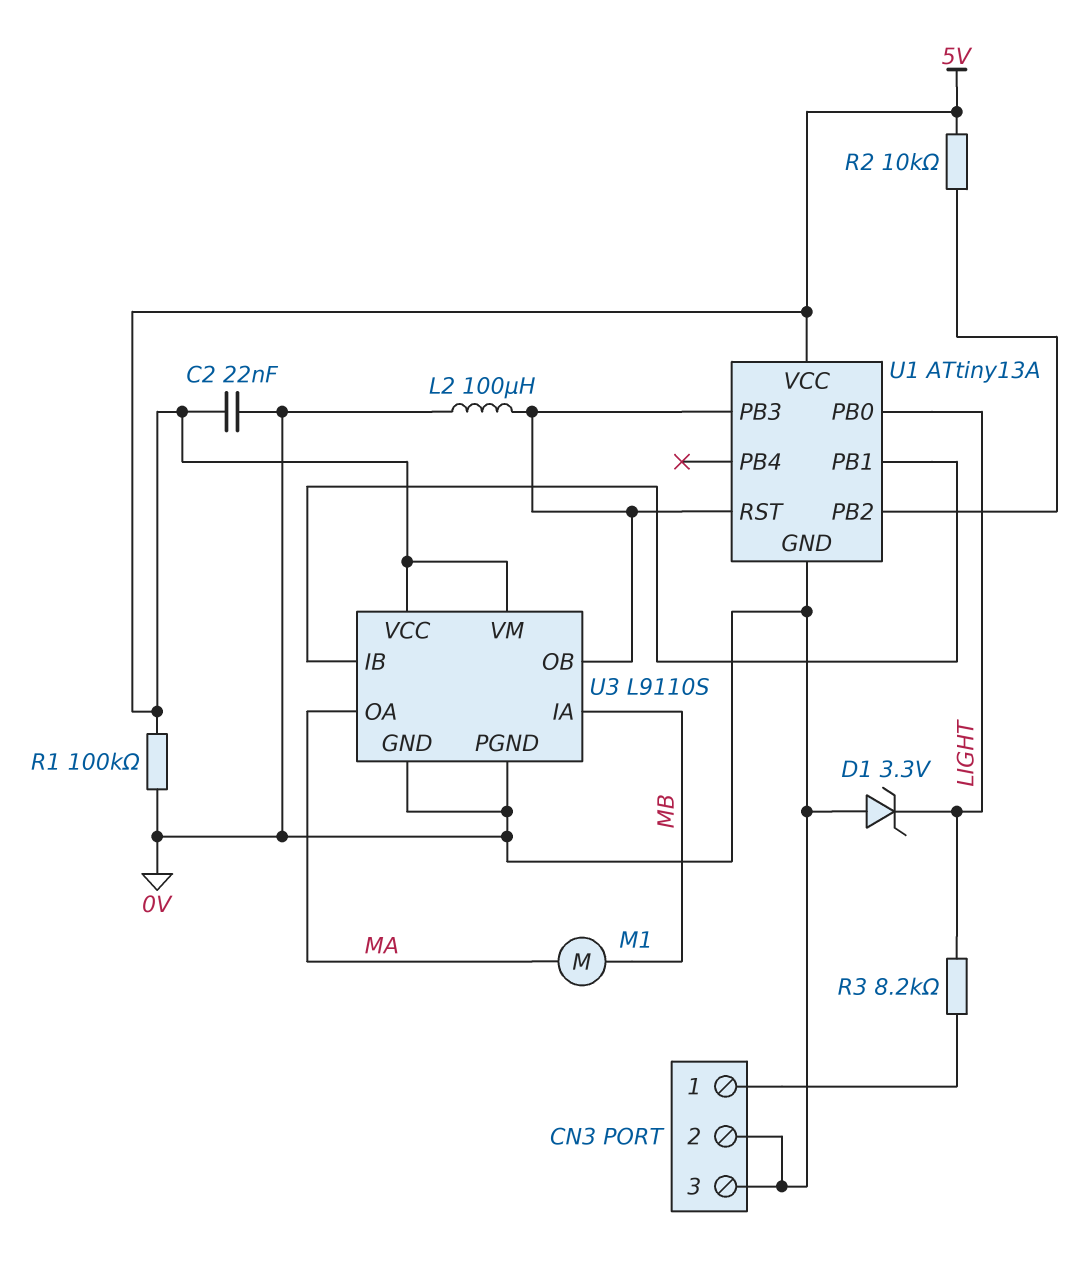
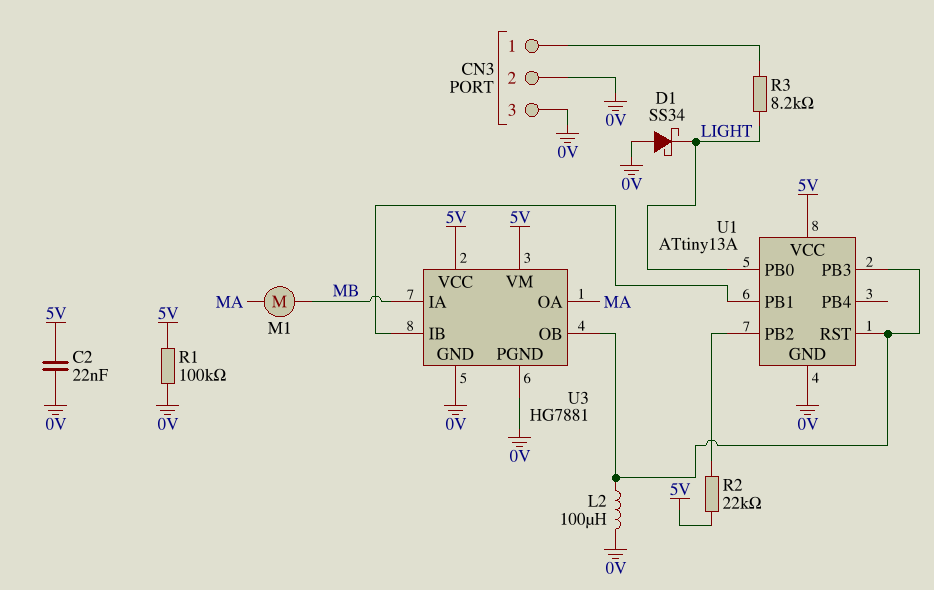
D1: zener 3.3V (A 0V, K LIGHT) -> schottky SS34 (A 0V, K LIGHT)
R2: 10k (5V, U1/PB2) -> 22k (5V, U1/PB2)
U3: L9110S -> HG7881

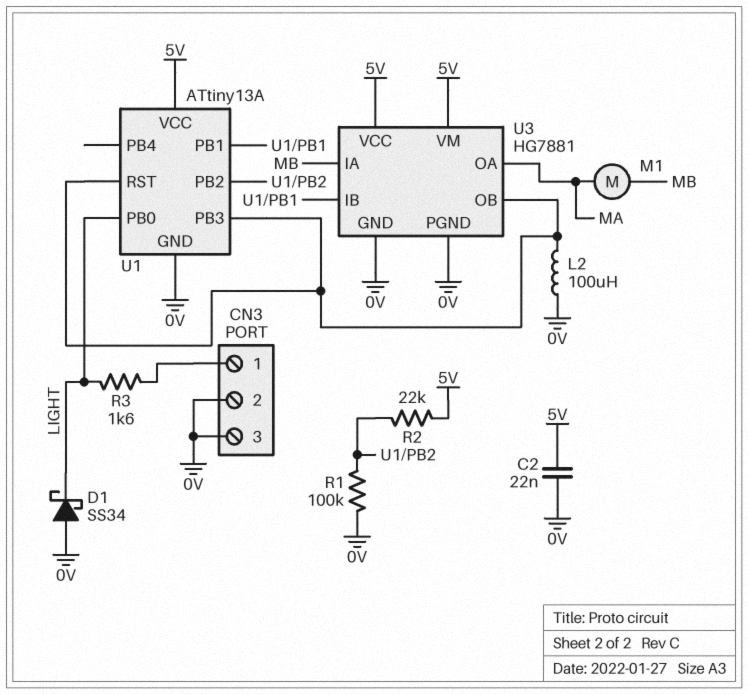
R1: 100k (0V, 5V) -> 100k (0V, U1/PB2)
R3: 8.2k (CN3/1, LIGHT) -> 1.6k (CN3/1, LIGHT)

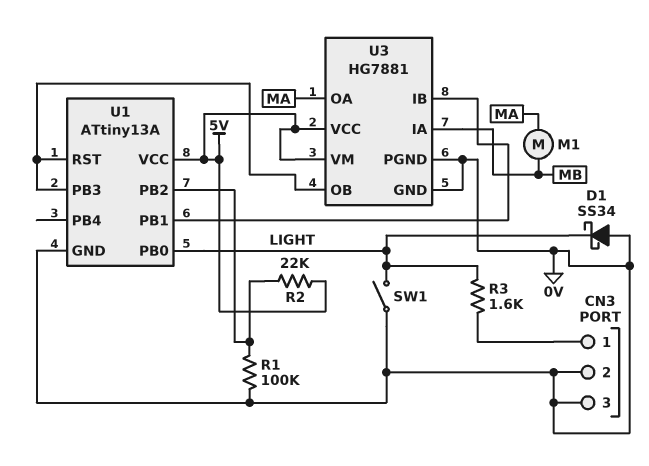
C2: 22nF (0V, 5V) -> none
L2: 100uH (0V, U1/PB3) -> none
SW1: none -> switch (0V, LIGHT)

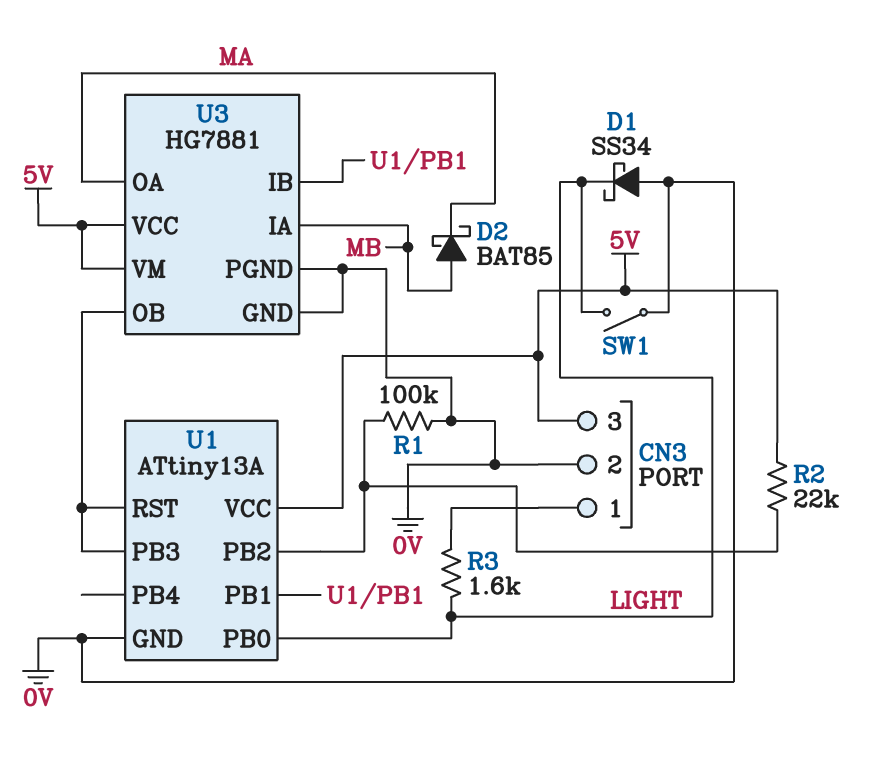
CN3 pin 3: 0V -> 5V
D2: none -> schottky BAT85 (A MB, K MA)
M1: motor (MA, MB) -> none

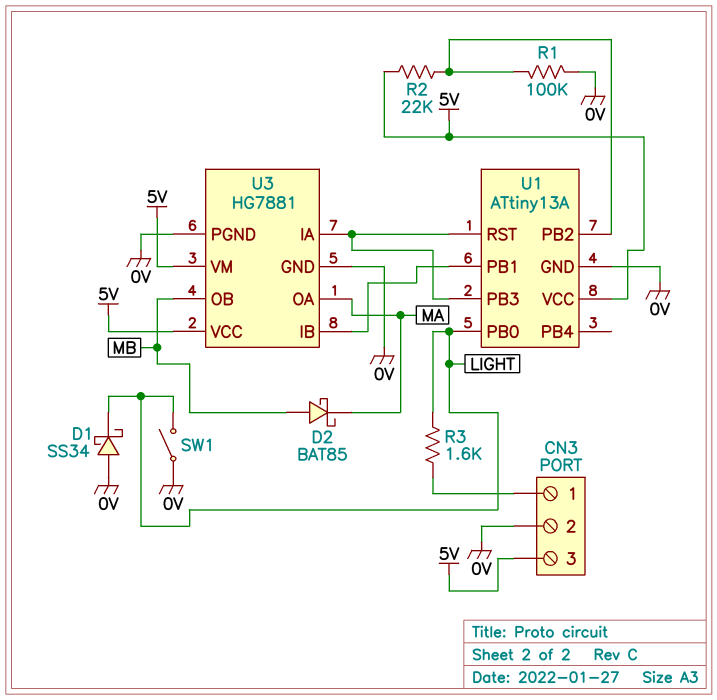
U3 pin IA: MB -> U1/PB3
U3 pin OB: U1/PB3 -> MB

